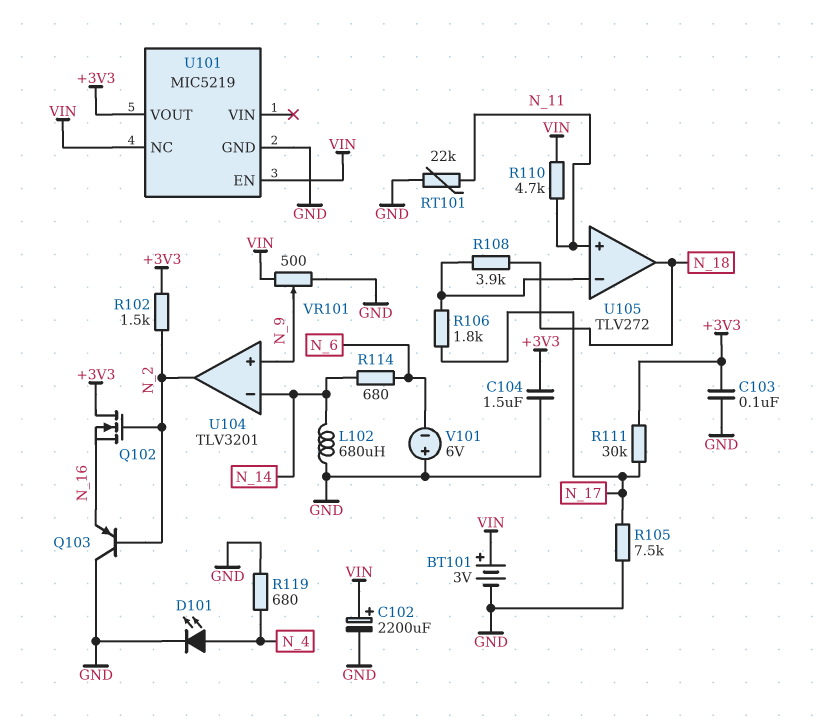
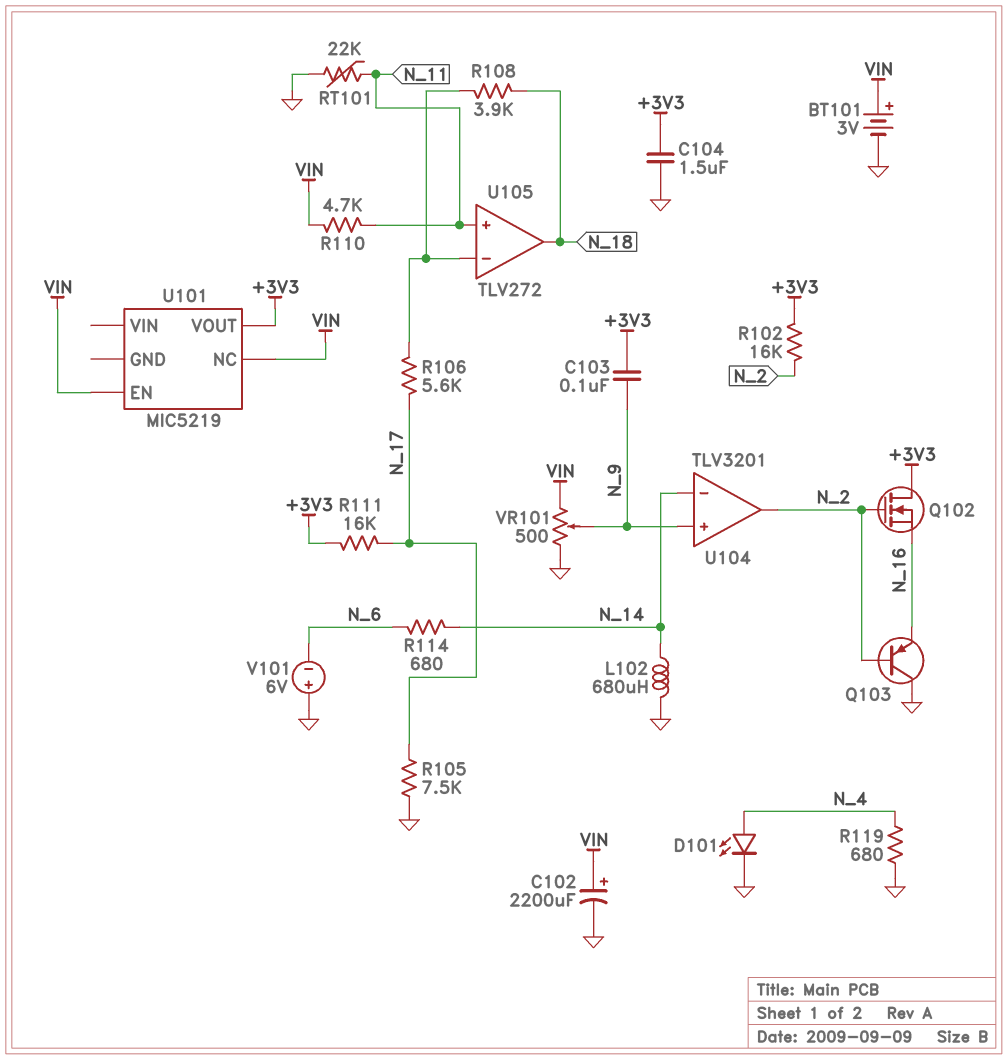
C103: 100nF (+3V3, GND) -> 100nF (+3V3, N_9)
R102: 1.5k (+3V3, N_2) -> 16k (+3V3, N_2)
R106: 1.8k (N_17, U105/in-) -> 5.6k (N_17, U105/in-)
R111: 30k (+3V3, N_17) -> 16k (+3V3, N_17)
U101 pin GND: GND -> none

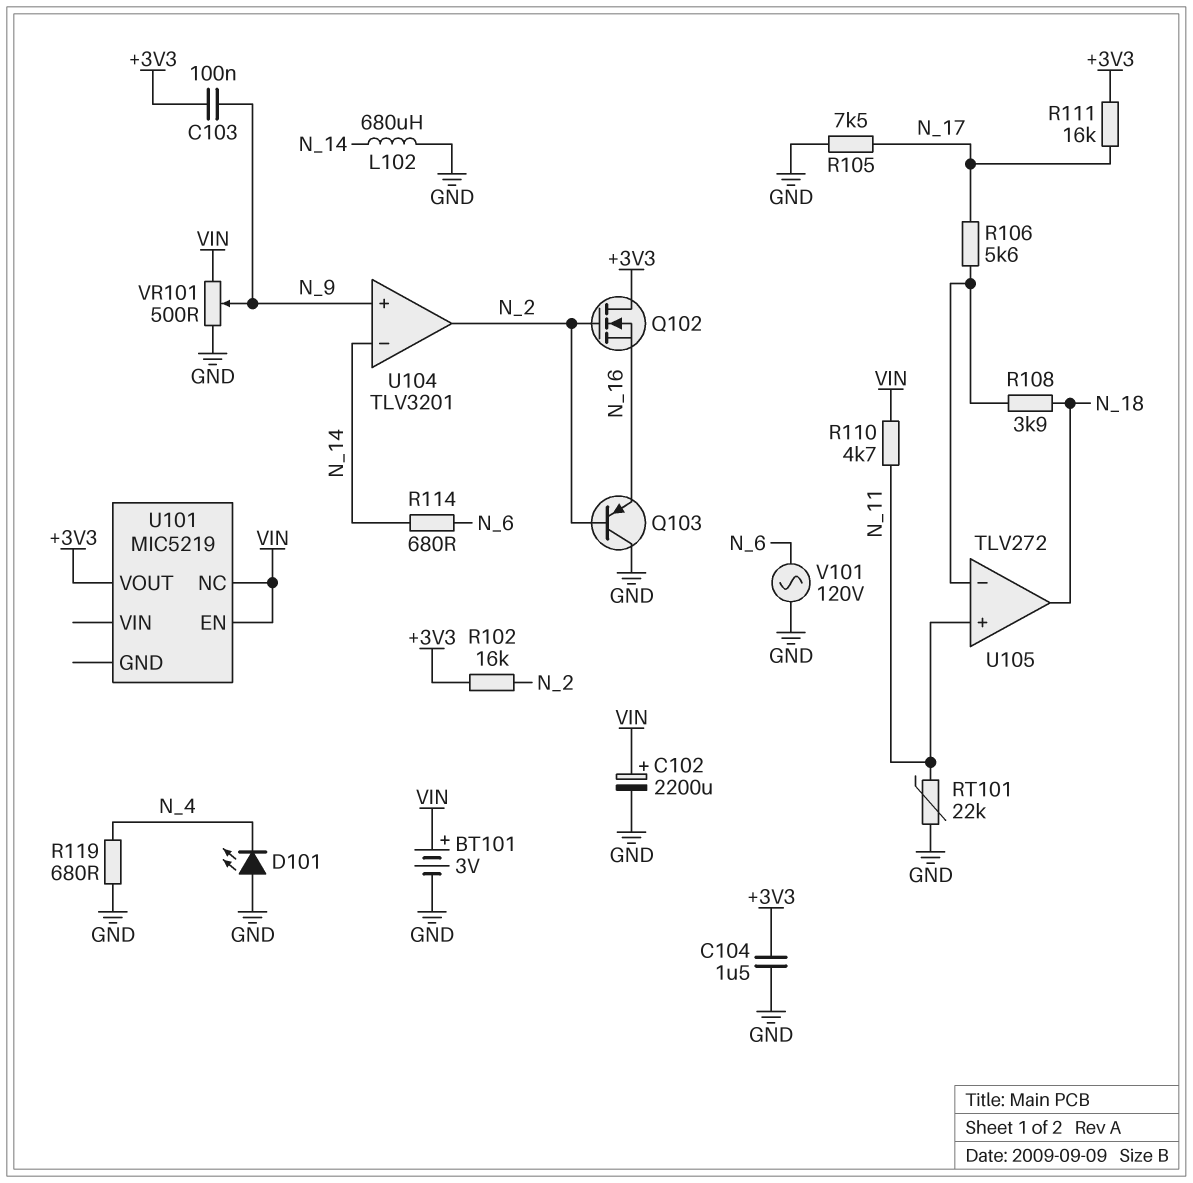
D101: LED (A N_4, K GND) -> LED (A GND, K N_4)
V101: 6V (plus GND, minus N_6) -> AC 120V (GND, N_6)

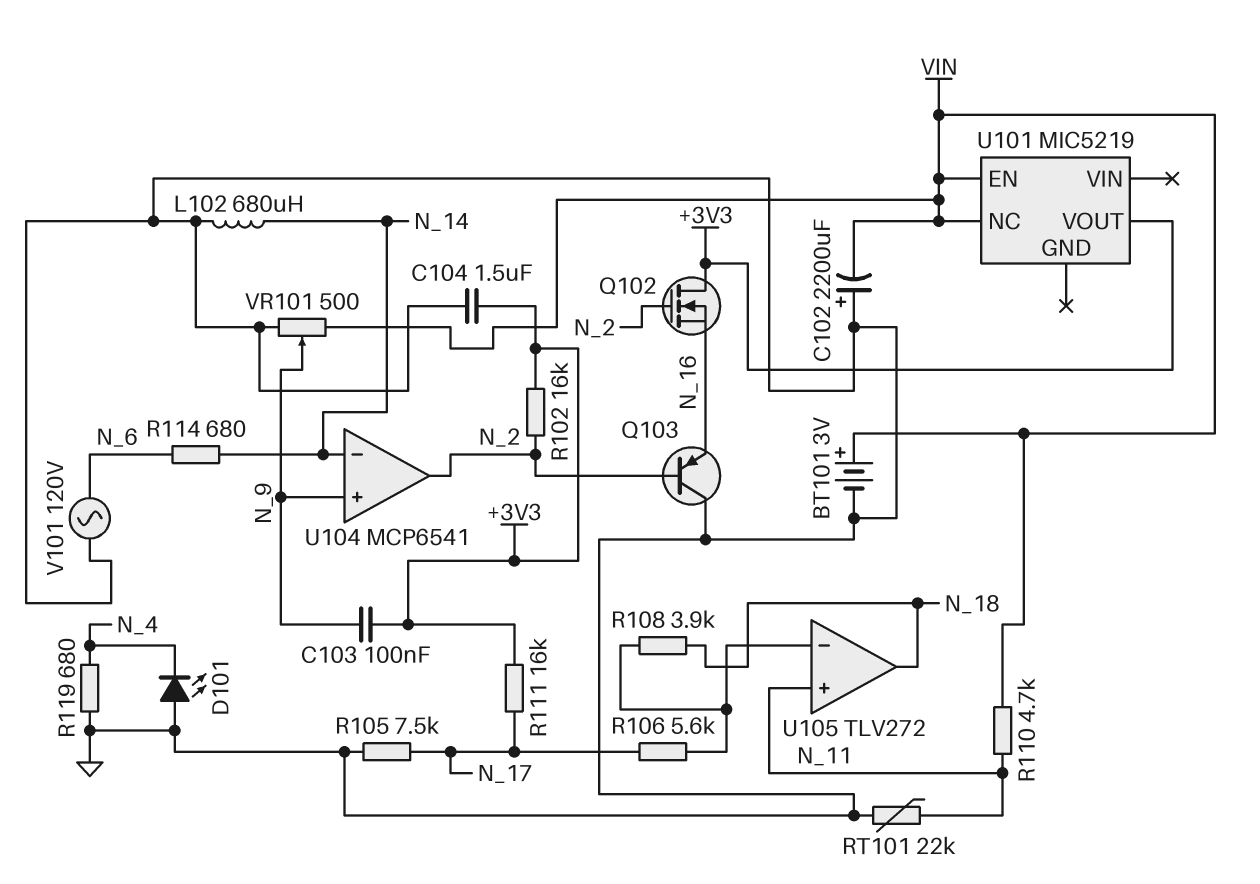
C102: 2200uF (plus VIN, minus GND) -> 2200uF (plus GND, minus VIN)
U104: TLV3201 -> MCP6541

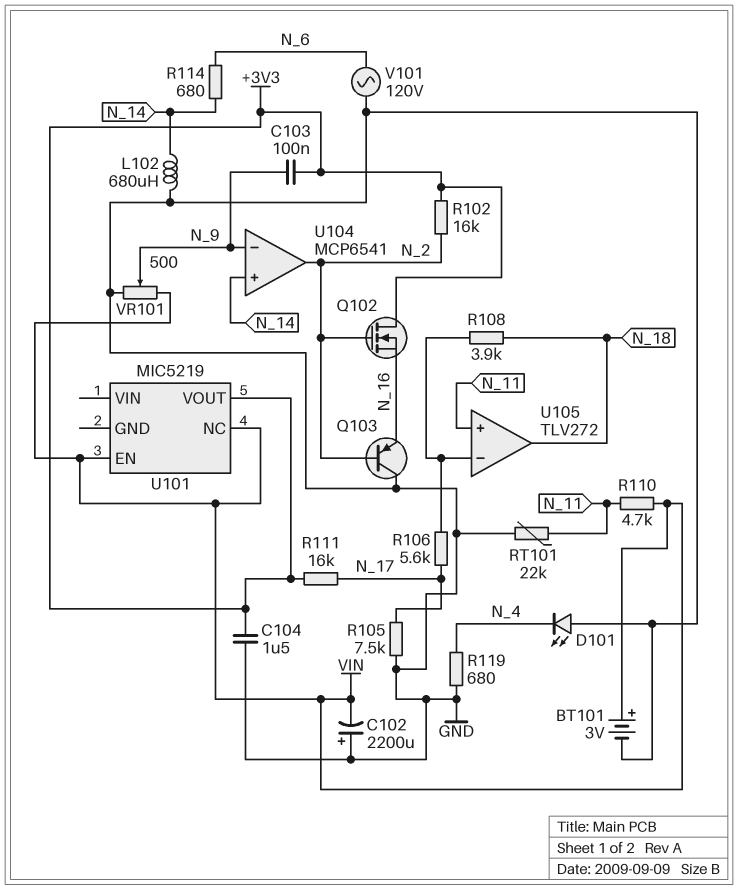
U104 pin in+: N_9 -> N_14
U104 pin in-: N_14 -> N_9

